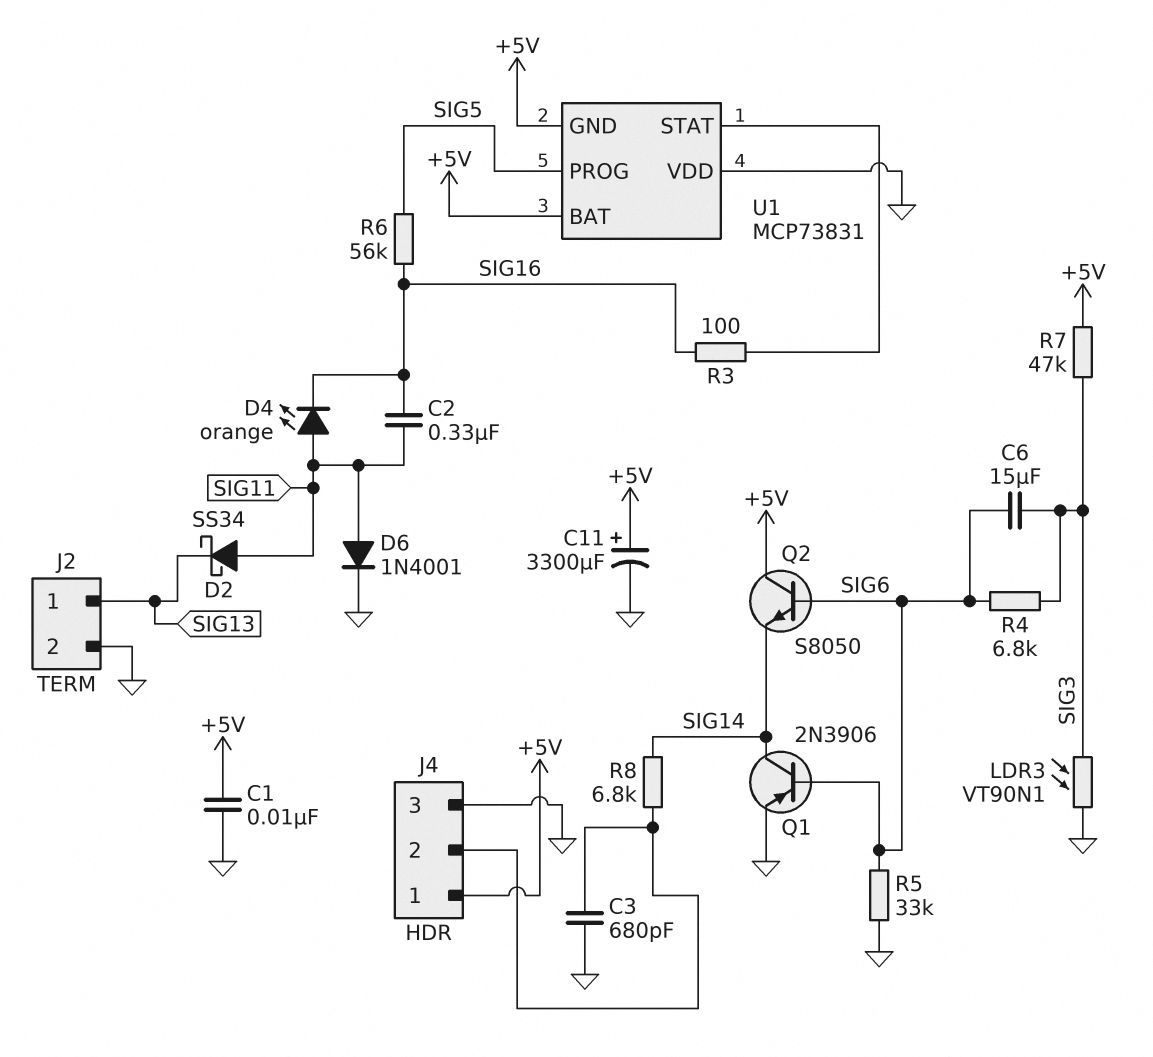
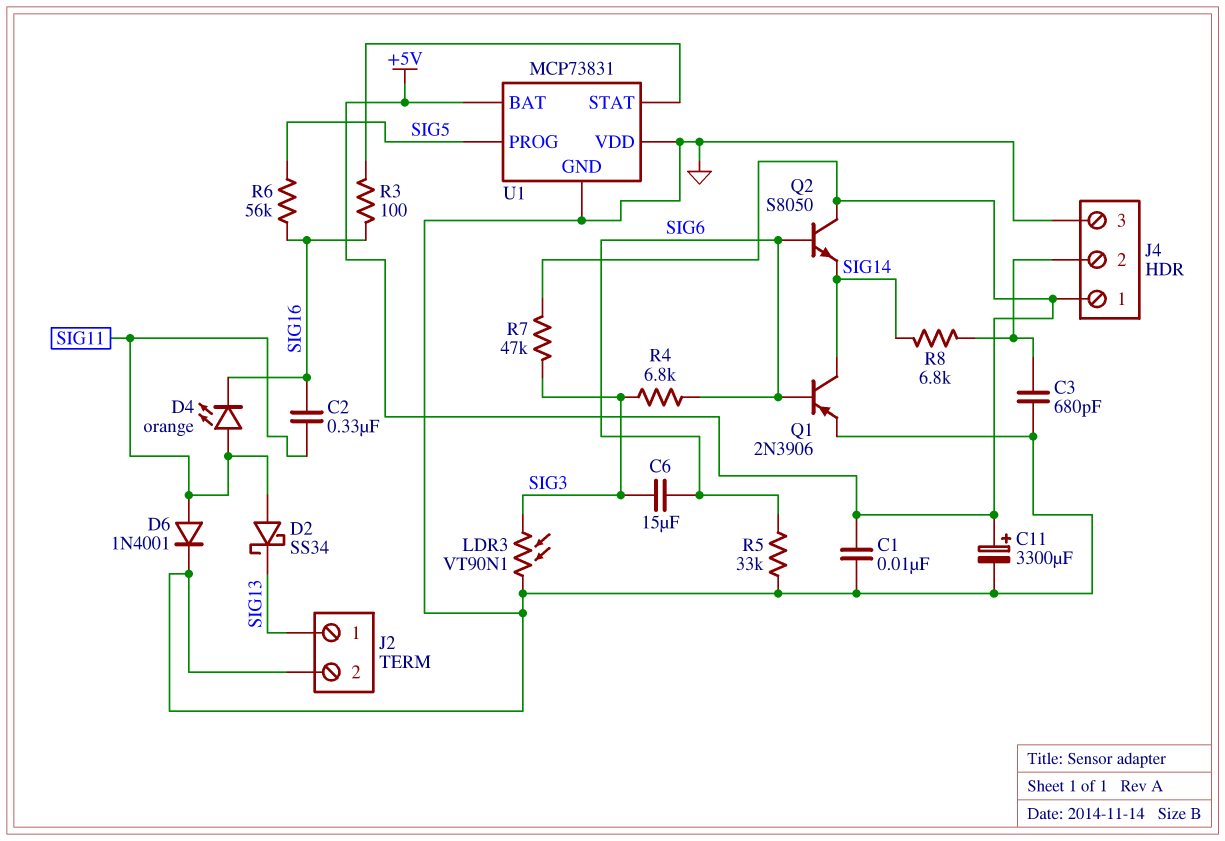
U1 pin GND: +5V -> GND

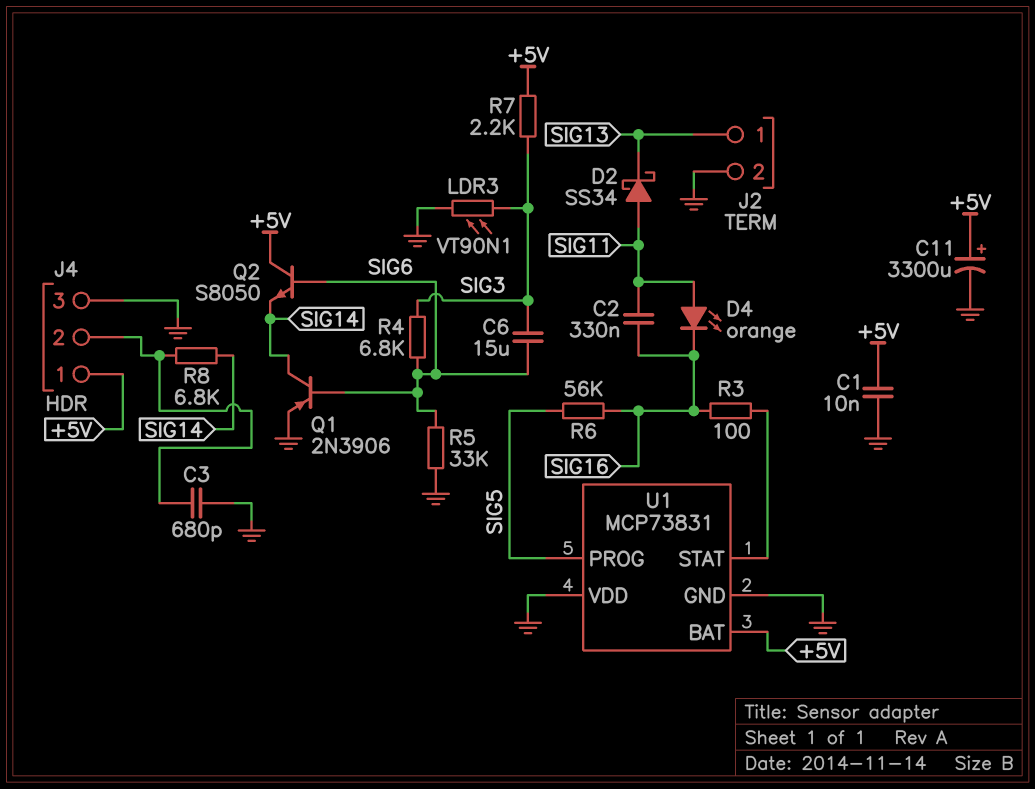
D6: diode 1N4001 (A SIG11, K GND) -> none
R7: 47k (+5V, SIG3) -> 2.2k (+5V, SIG3)

